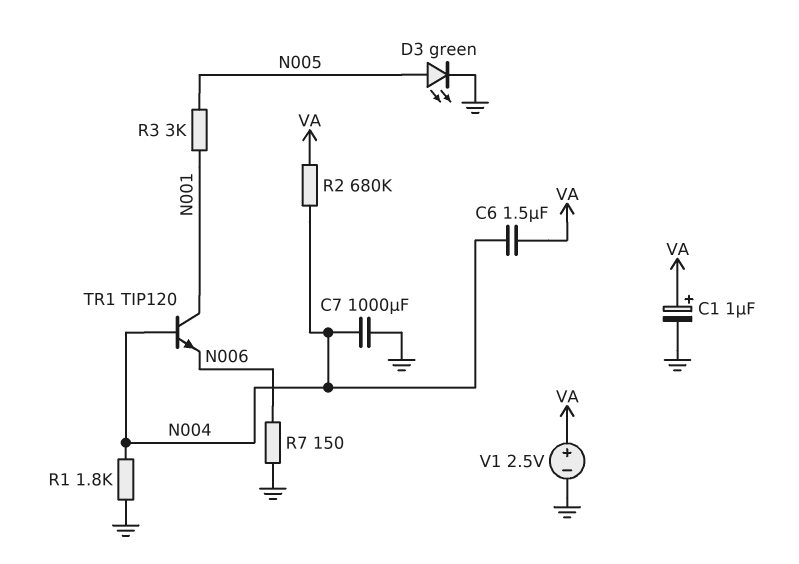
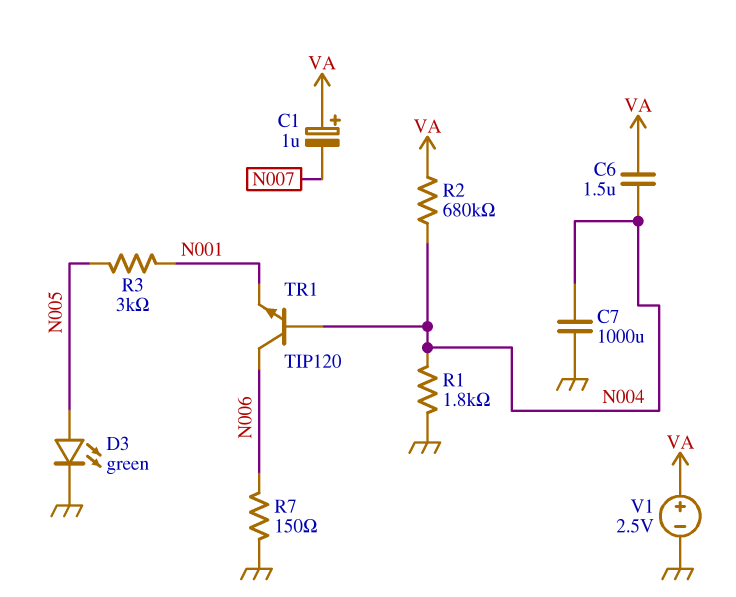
C1: 1uF (plus VA, minus GND) -> 1uF (plus VA, minus N007)
TR1: NPN TIP120 (B N004, C N001, E N006) -> NPN TIP120 (B N004, C N006, E N001)

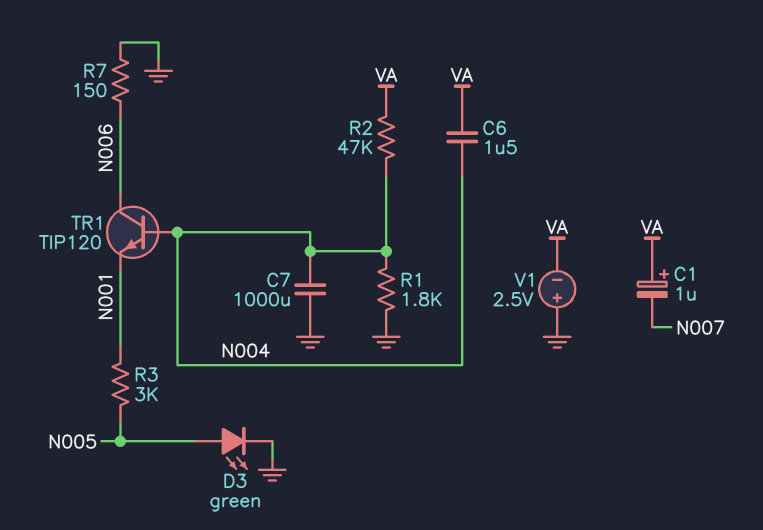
R2: 680k (N004, VA) -> 47k (N004, VA)
V1: 2.5V (plus VA, minus GND) -> 2.5V (plus GND, minus VA)

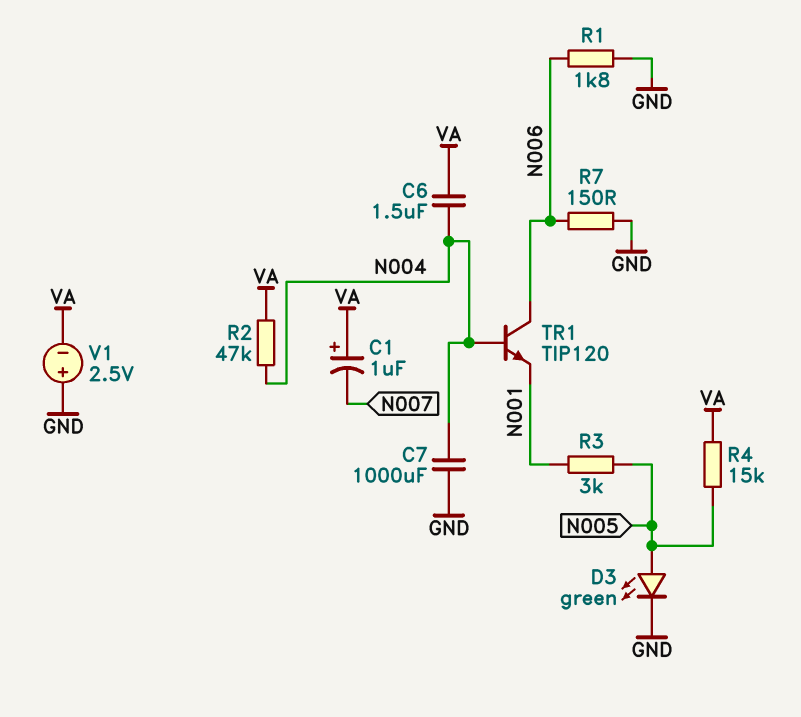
R1: 1.8k (GND, N004) -> 1.8k (GND, N006)
R4: none -> 15k (N005, VA)

